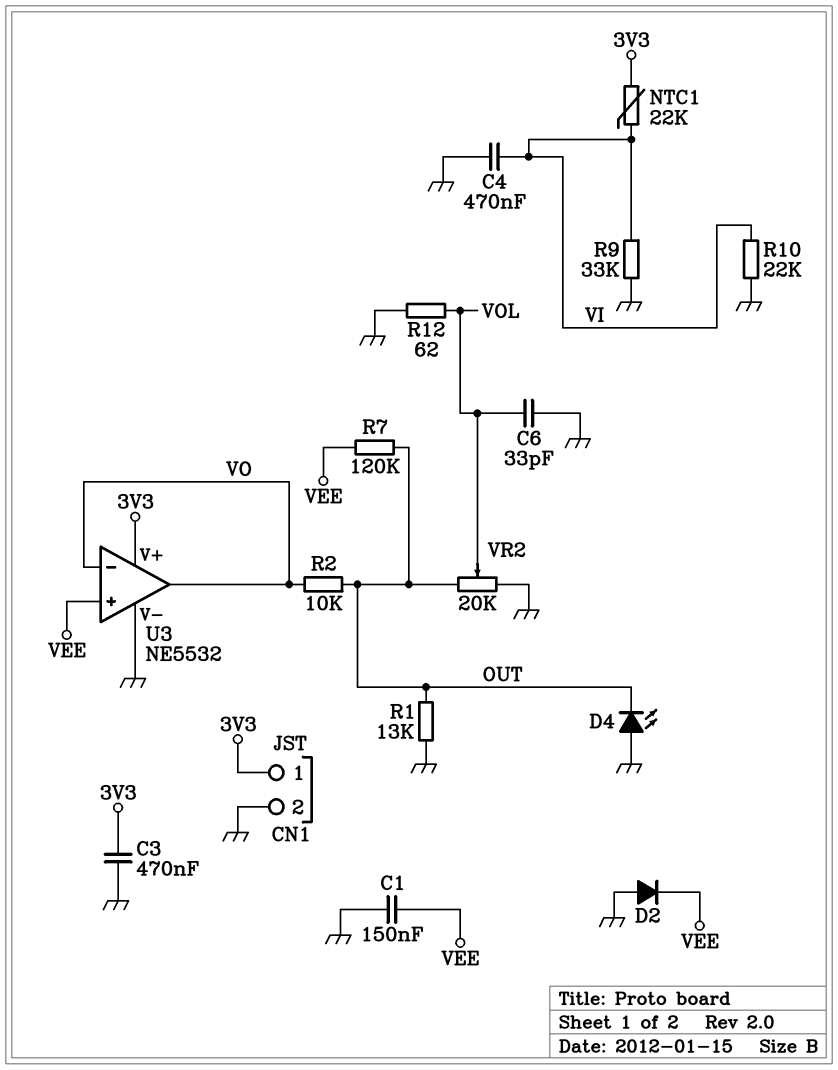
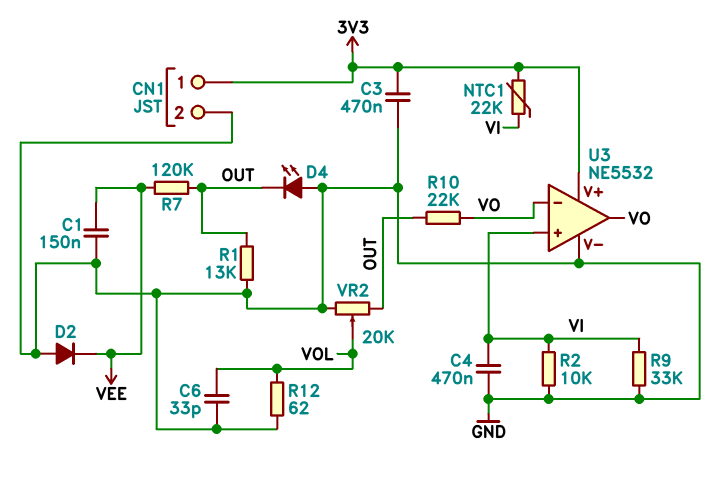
R2: 10k (OUT, VO) -> 10k (GND, VI)
R10: 22k (GND, VI) -> 22k (OUT, VO)
U3 pin in+: VEE -> VI

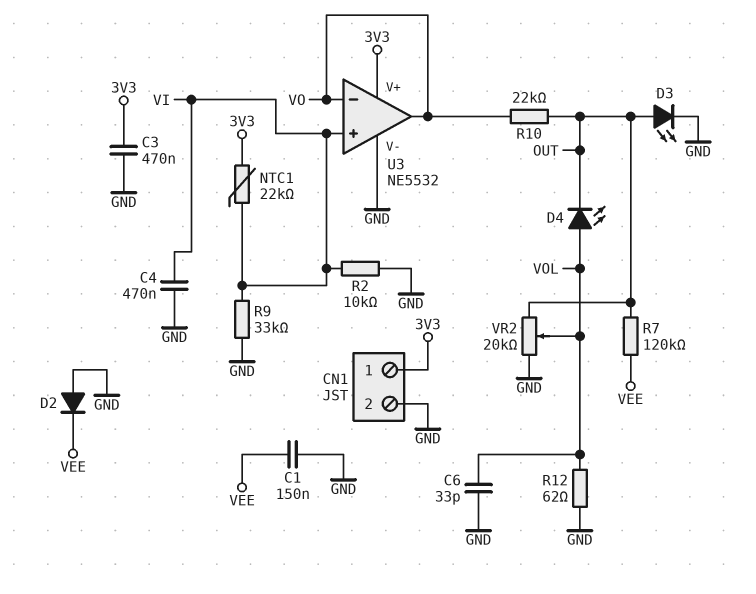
D3: none -> LED (A OUT, K GND)
D4: LED (A GND, K OUT) -> LED (A VOL, K OUT)
R1: 13k (GND, OUT) -> none

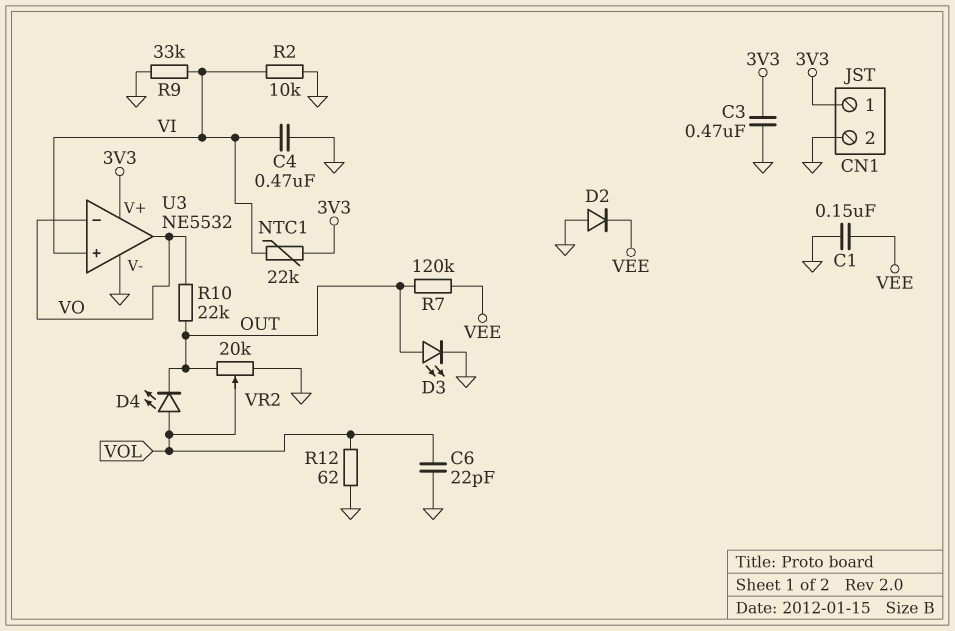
C6: 33pF (GND, VOL) -> 22pF (GND, VOL)

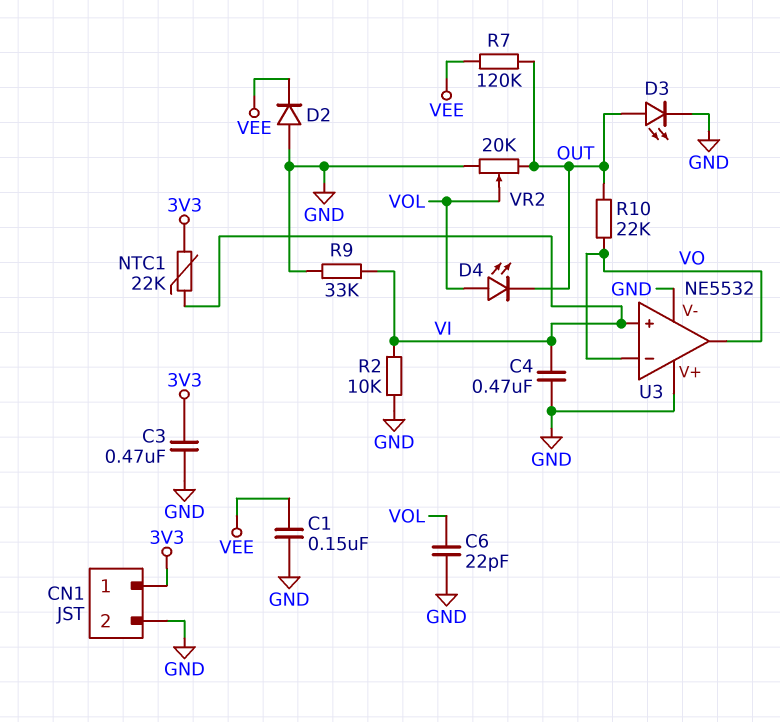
R12: 62 (GND, VOL) -> none
U3 pin V+: 3V3 -> GND

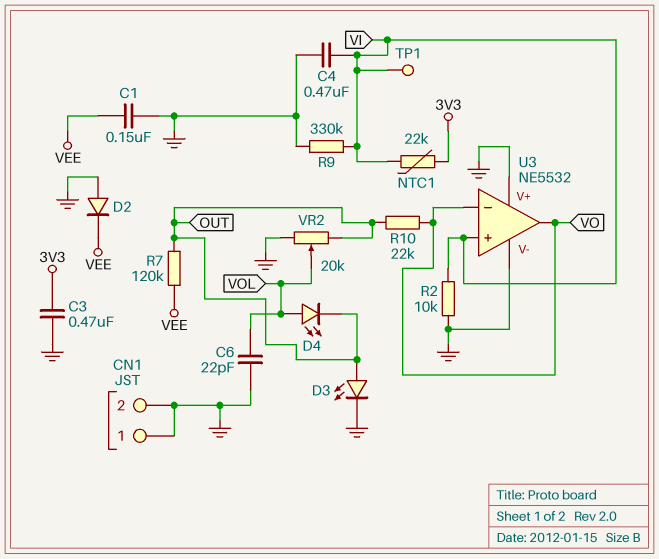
CN1 pin 1: 3V3 -> GND
R9: 33k (GND, VI) -> 330k (GND, VI)
TP1: none -> test point (VI)

